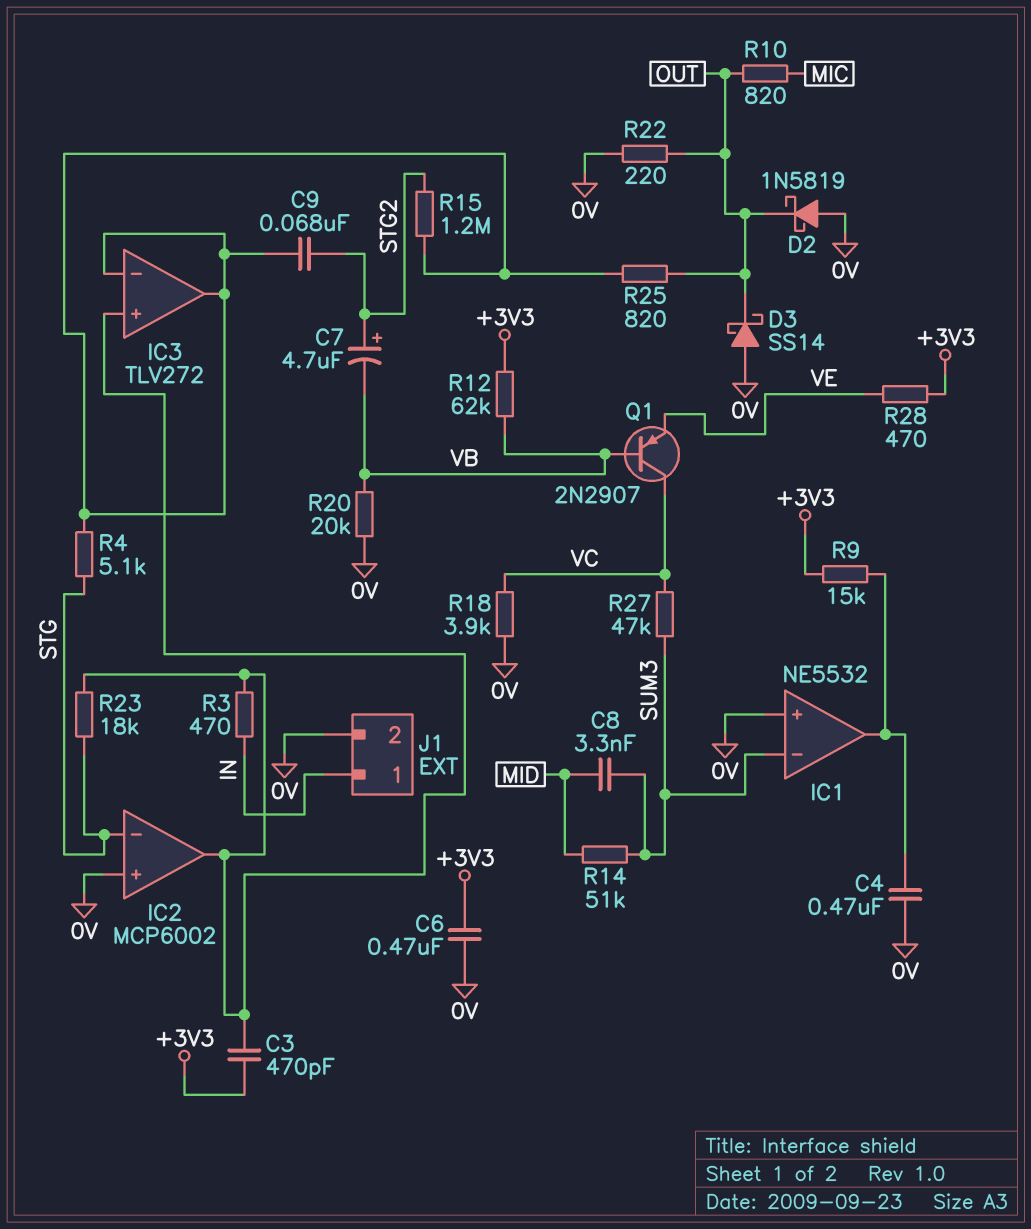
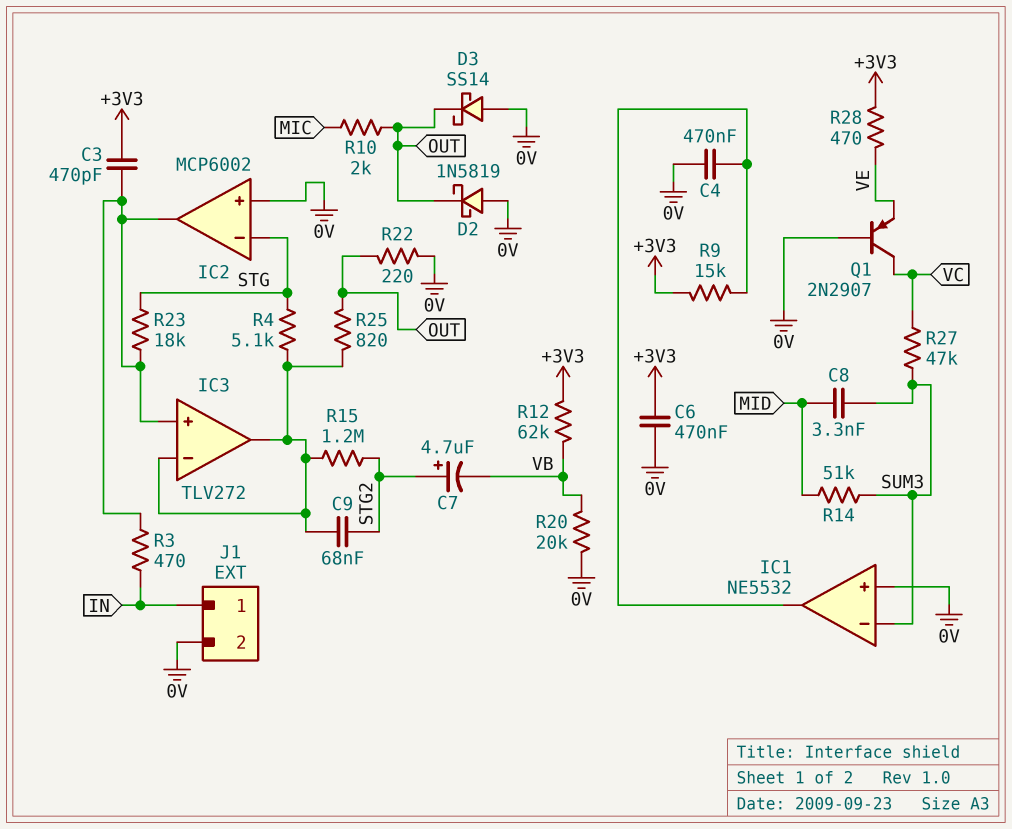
Q1: PNP 2N2907 (B VB, C VC, E VE) -> PNP 2N2907 (B 0V, C VC, E VE)
R10: 820 (MIC, OUT) -> 2k (MIC, OUT)
R18: 3.9k (0V, VC) -> none

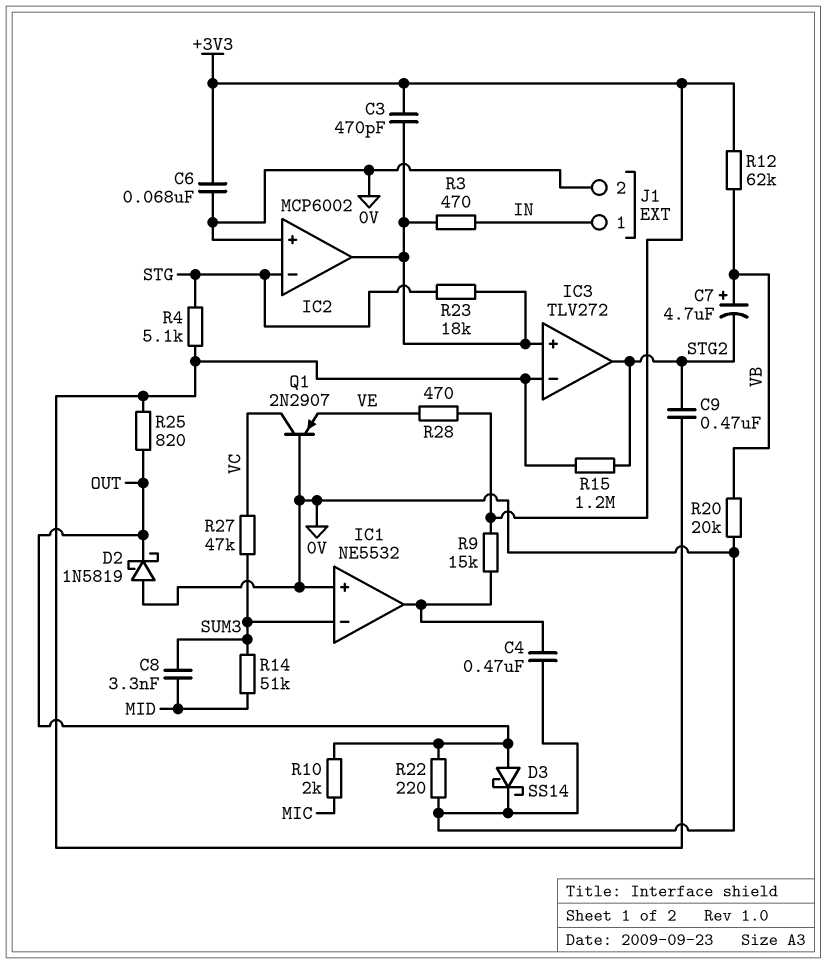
C6: 470nF (+3V3, 0V) -> 68nF (+3V3, 0V)
C7: 4.7uF (plus STG2, minus VB) -> 4.7uF (plus VB, minus STG2)
C9: 68nF (IC3/in-, STG2) -> 470nF (IC3/in-, STG2)
D3: schottky SS14 (A 0V, K OUT) -> schottky SS14 (A OUT, K 0V)
IC3 pin out: IC3/in- -> STG2

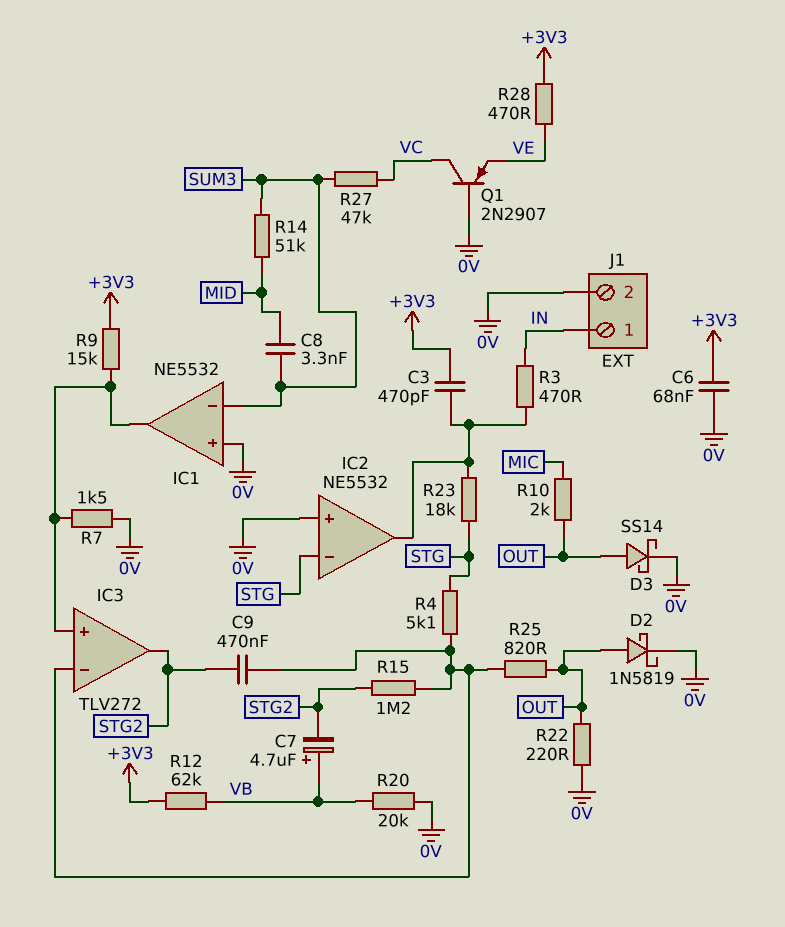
C4: 470nF (0V, IC1/out) -> none
D2: schottky 1N5819 (A 0V, K OUT) -> schottky 1N5819 (A OUT, K 0V)
IC2: MCP6002 -> NE5532
IC3 pin in+: IC2/out -> IC1/out
R7: none -> 1.5k (0V, IC1/out)

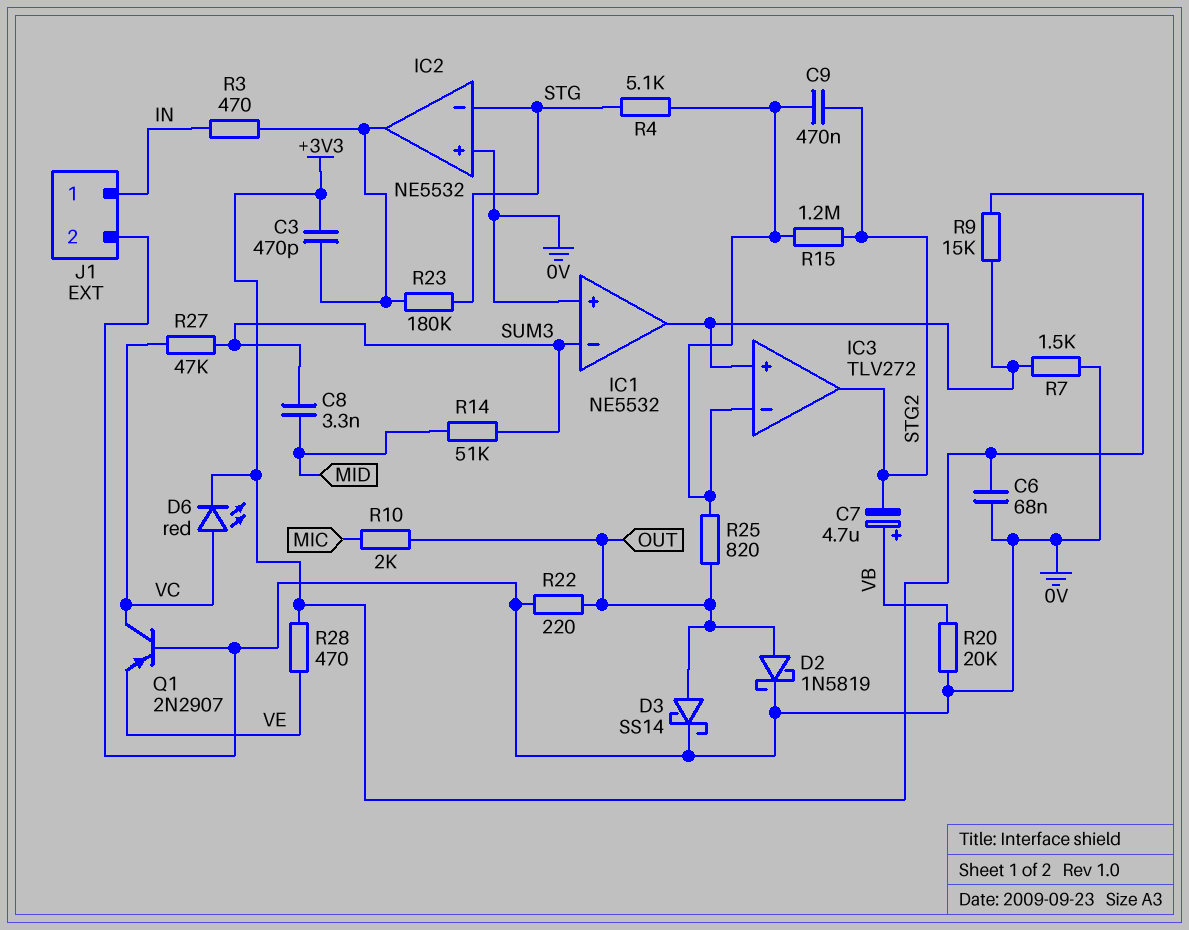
D6: none -> LED red (A VC, K +3V3)
R12: 62k (+3V3, VB) -> none
R23: 18k (IC2/out, STG) -> 180k (IC2/out, STG)

